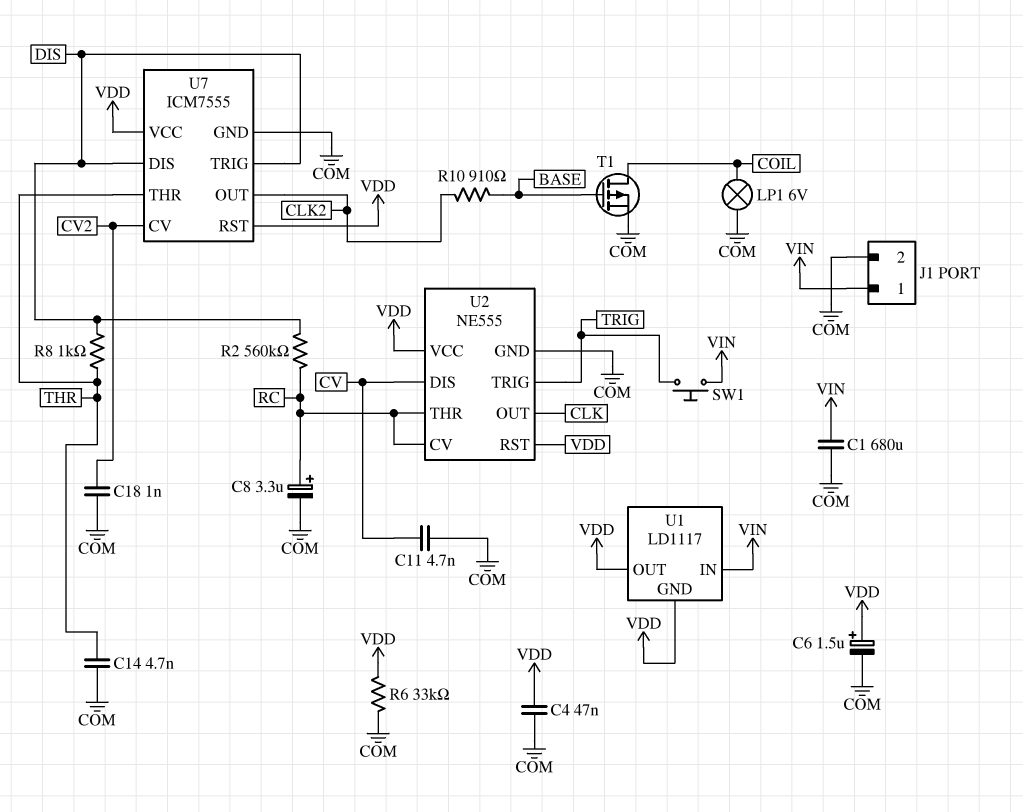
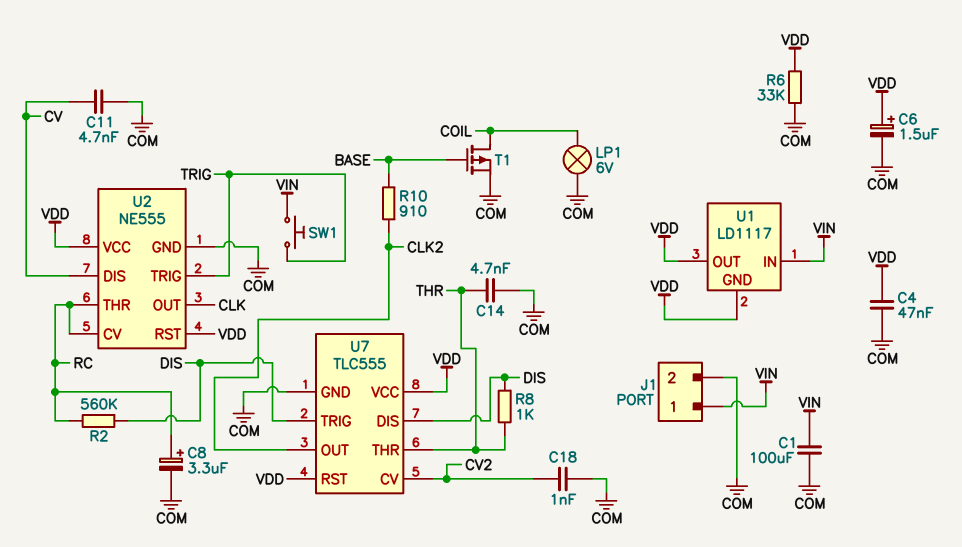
C1: 680uF (COM, VIN) -> 100uF (COM, VIN)
U7: ICM7555 -> TLC555

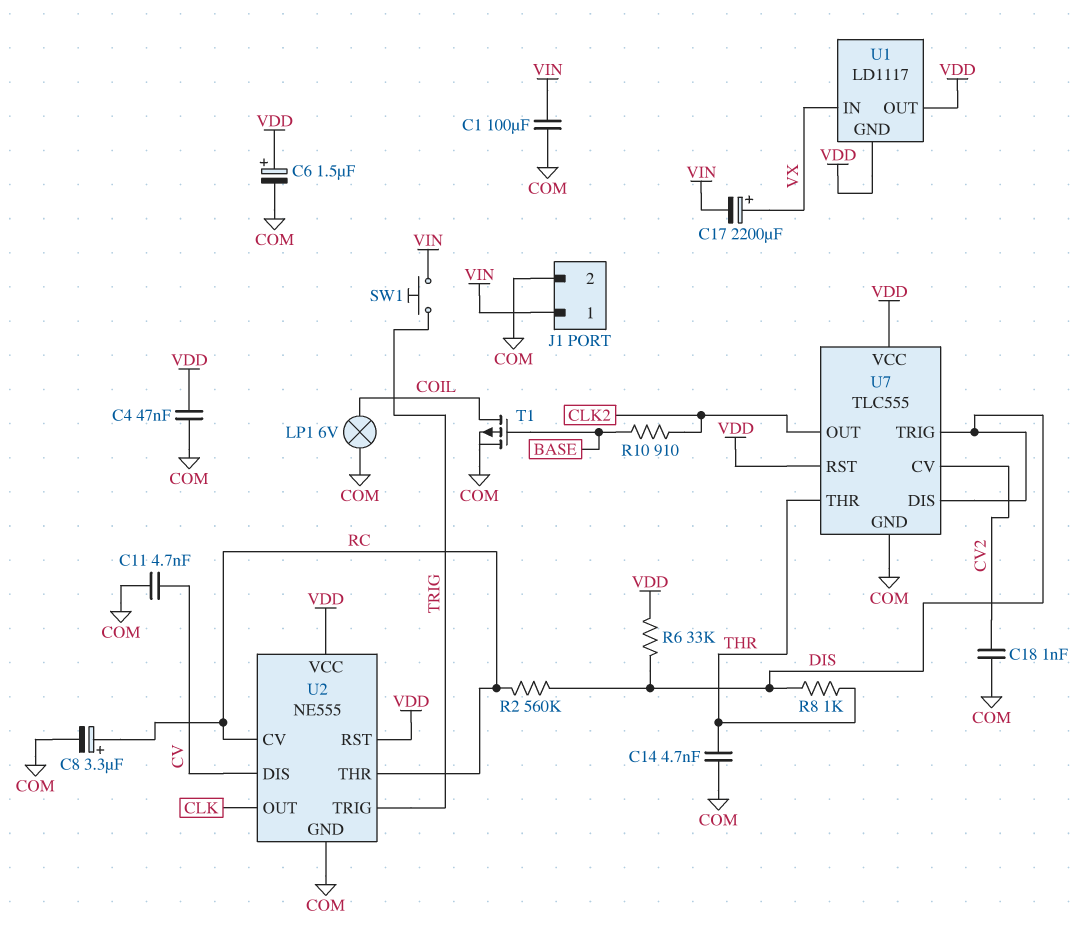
C17: none -> 2200uF (plus VX, minus VIN)
R6: 33k (COM, VDD) -> 33k (DIS, VDD)
U1 pin IN: VIN -> VX

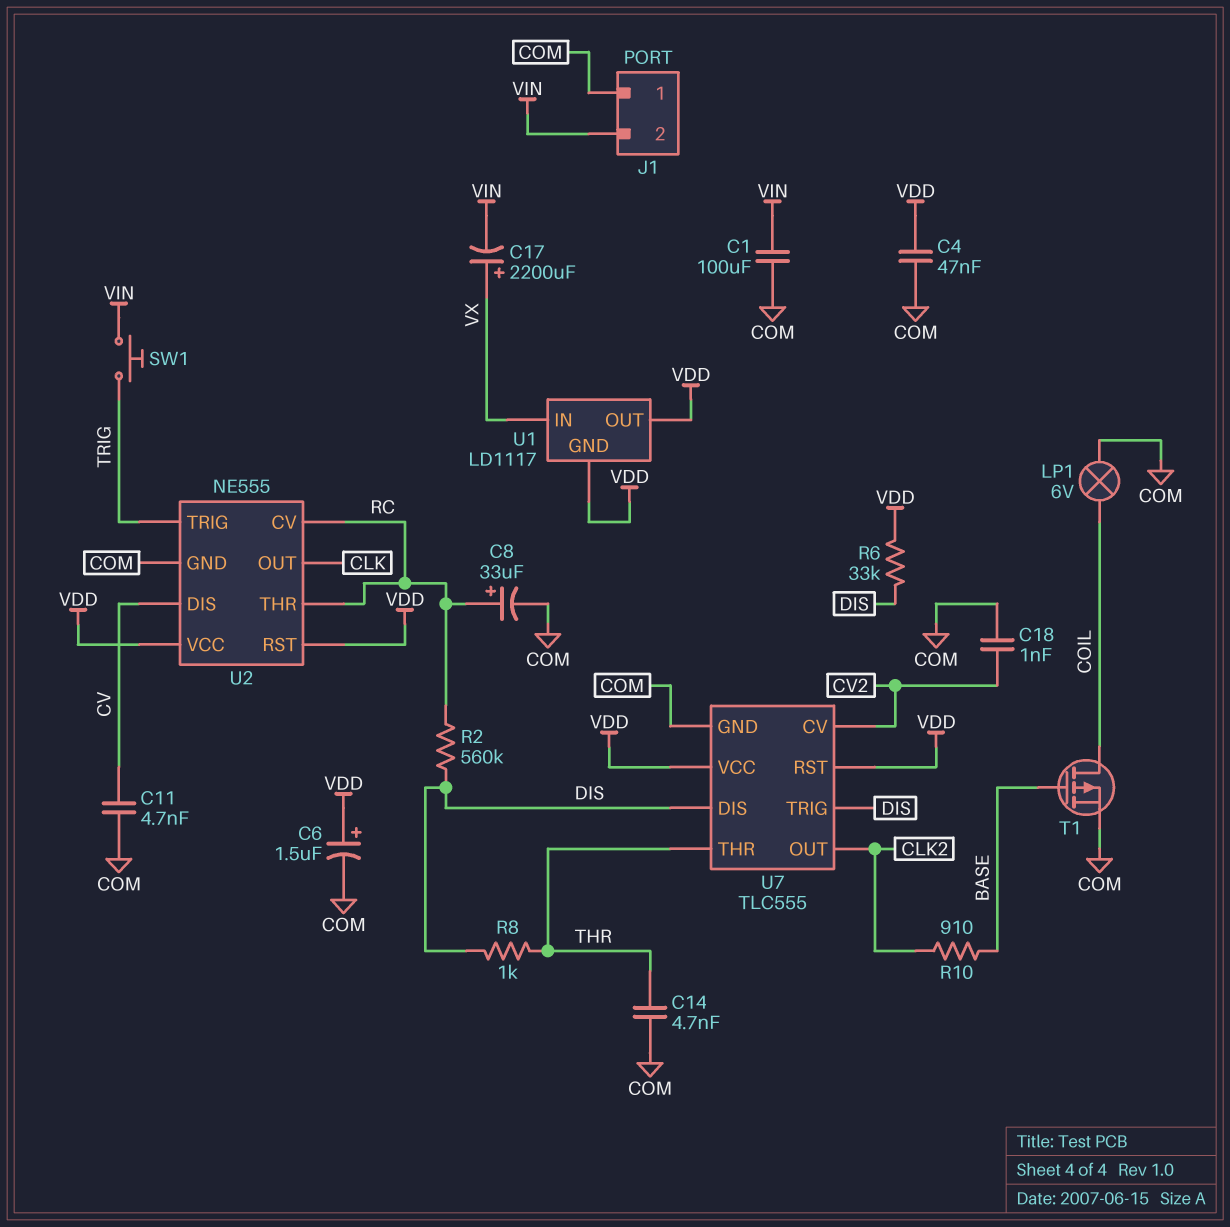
C8: 3.3uF (plus RC, minus COM) -> 33uF (plus RC, minus COM)
J1 pin 1: VIN -> COM
J1 pin 2: COM -> VIN

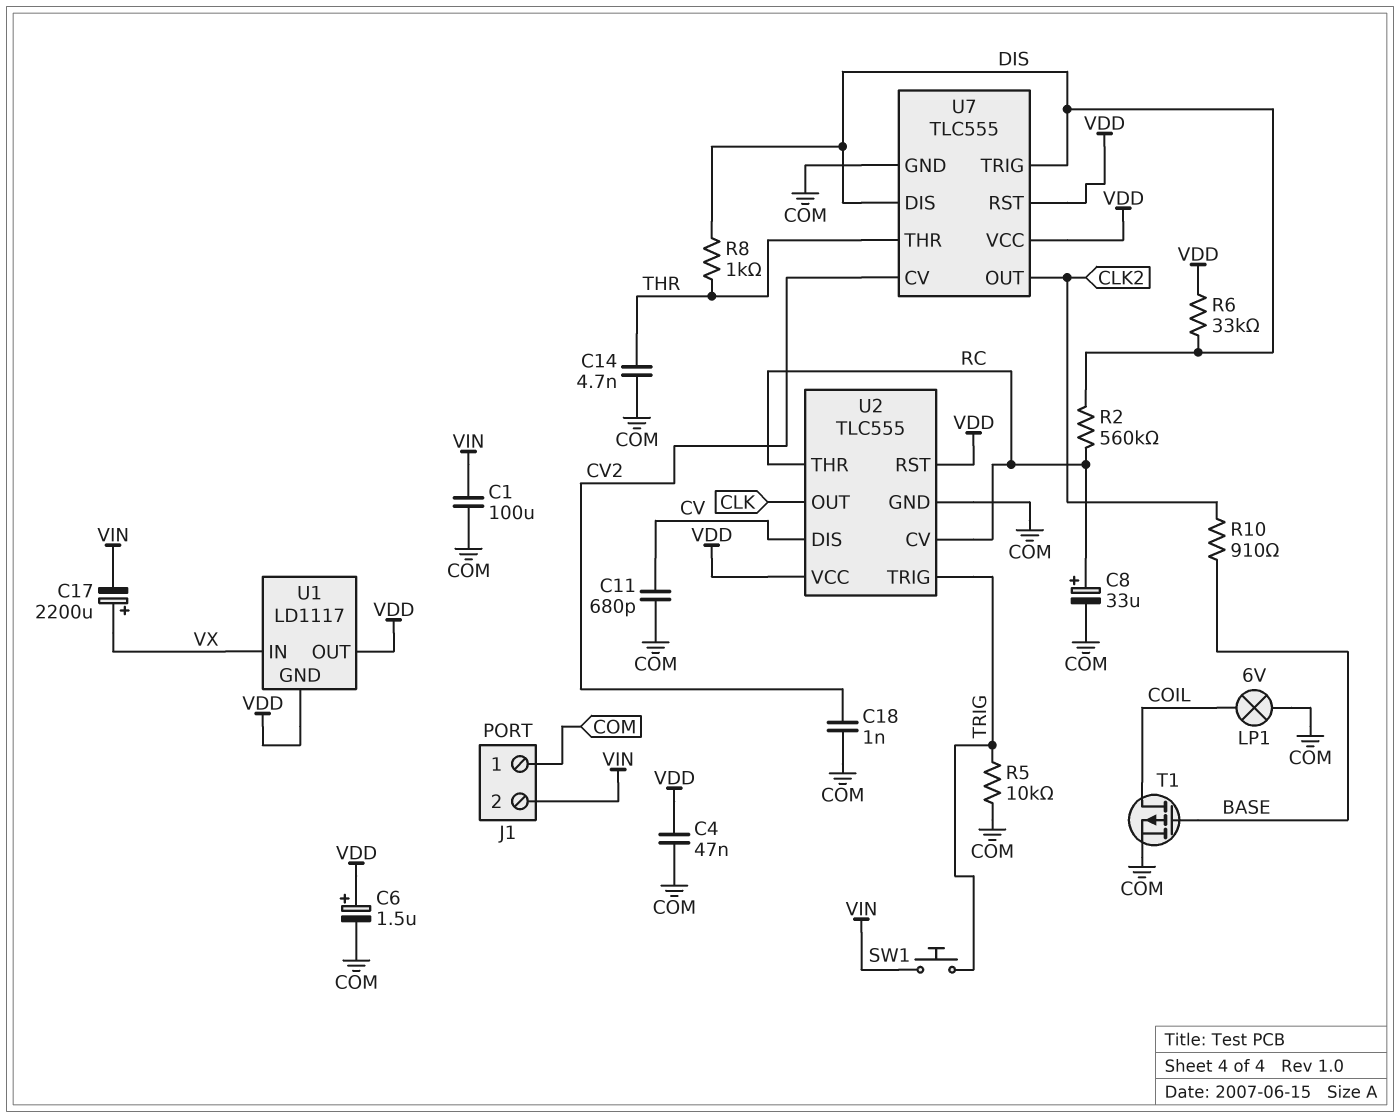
C11: 4.7nF (COM, CV) -> 680pF (COM, CV)
R5: none -> 10k (COM, TRIG)
U2: NE555 -> TLC555

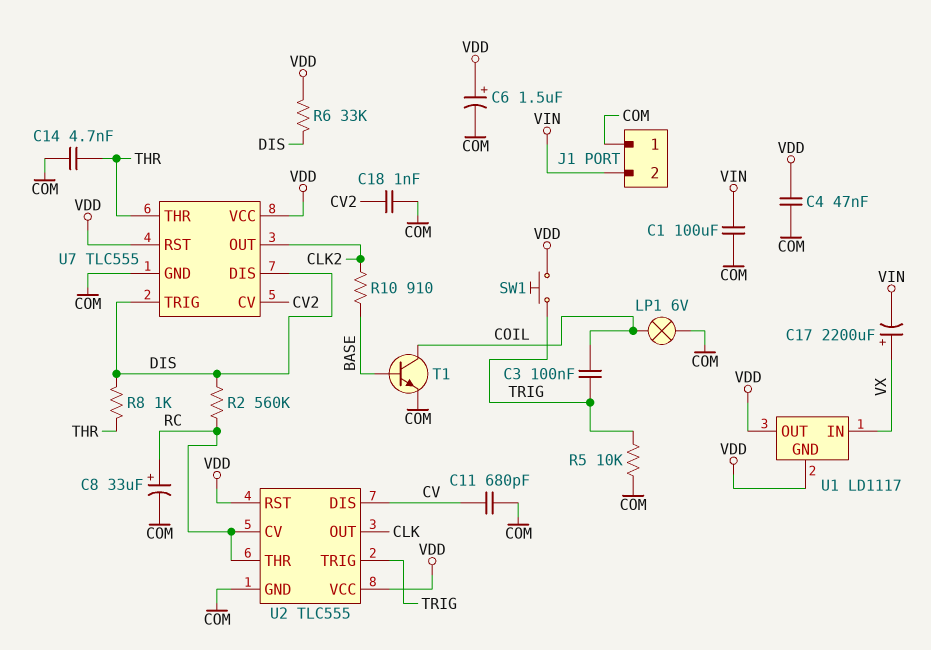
C3: none -> 100nF (COIL, TRIG)
SW1: button (TRIG, VIN) -> button (TRIG, VDD)
T1: PMOS (G BASE, D COIL, S COM) -> NPN (B BASE, C COIL, E COM)

